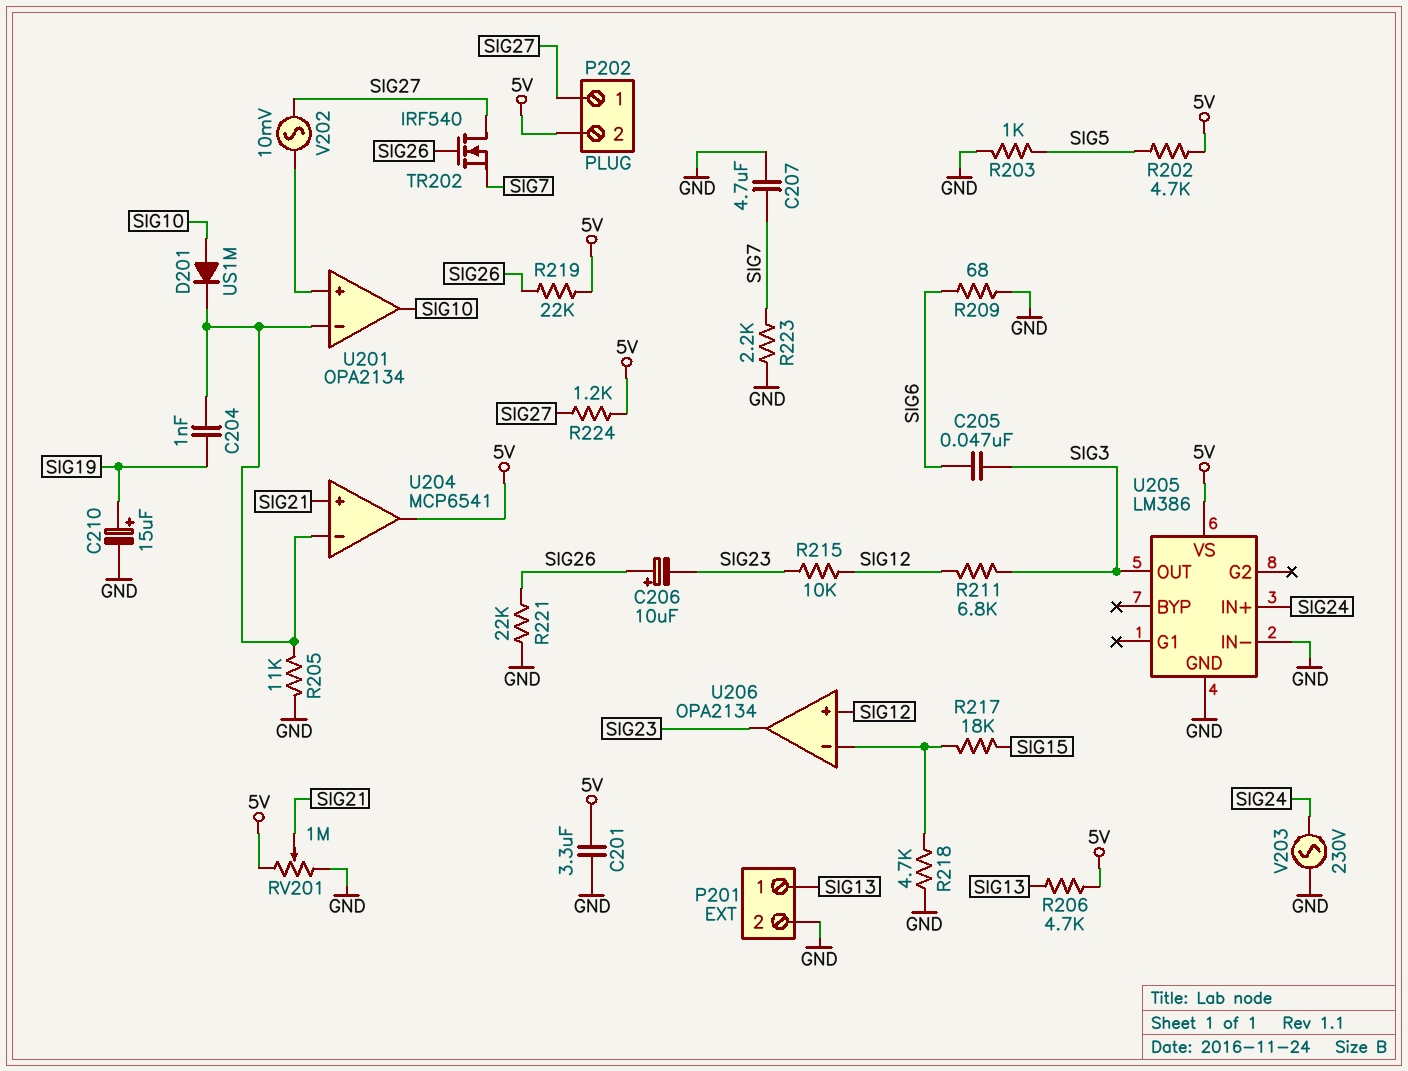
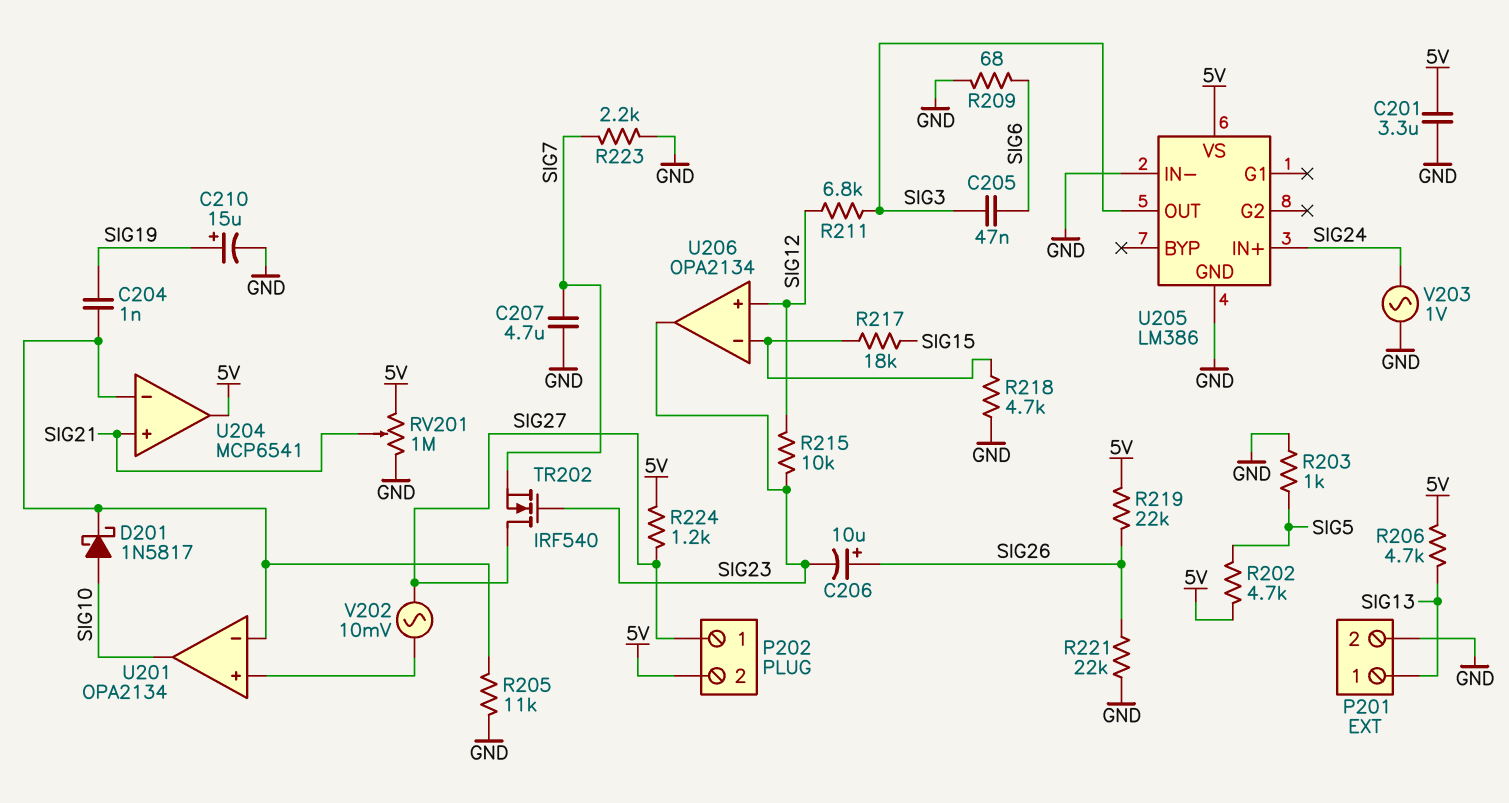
D201: diode US1M (A SIG10, K U201/in-) -> schottky 1N5817 (A SIG10, K U201/in-)
TR202: NMOS IRF540 (G SIG26, D SIG27, S SIG7) -> NMOS IRF540 (G SIG23, D SIG27, S SIG7)
V203: AC 230V (GND, SIG24) -> AC 1V (GND, SIG24)

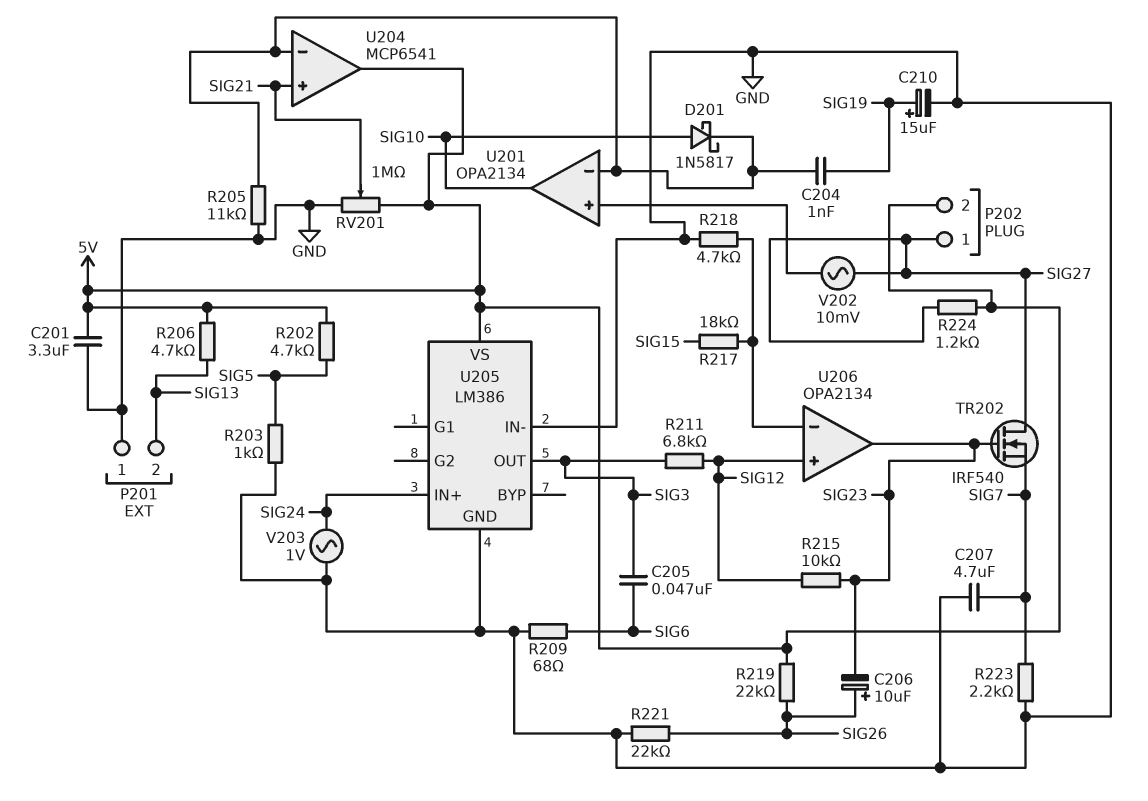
P201 pin 1: SIG13 -> GND
P201 pin 2: GND -> SIG13

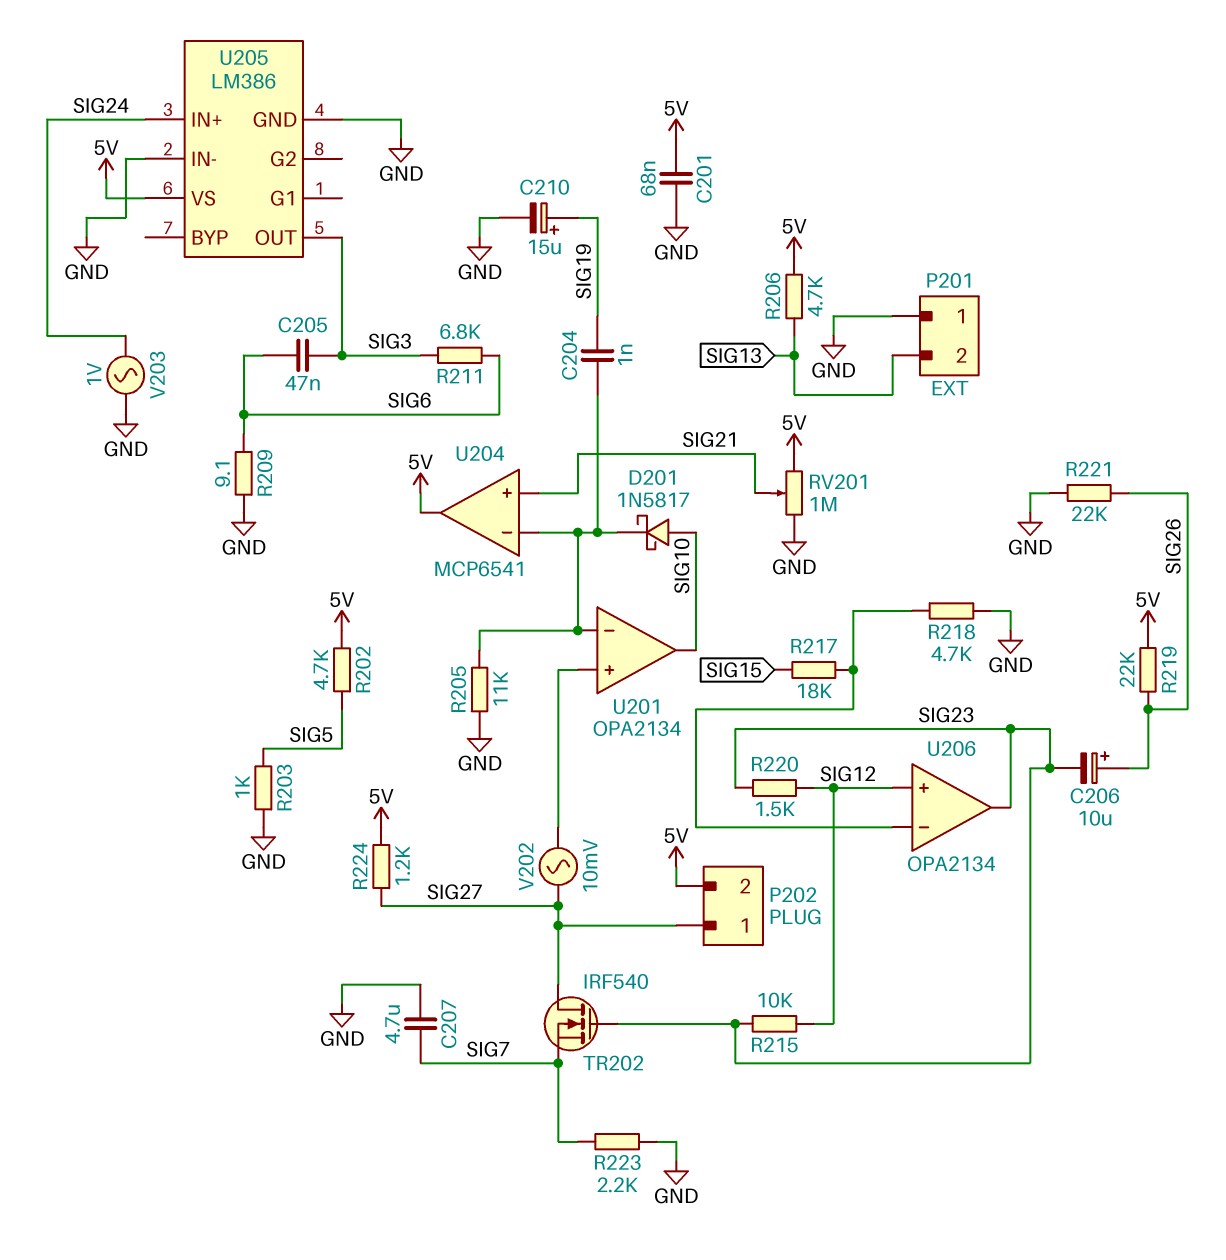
C201: 3.3uF (5V, GND) -> 68nF (5V, GND)
R209: 68 (GND, SIG6) -> 9.1 (GND, SIG6)
R211: 6.8k (SIG3, SIG12) -> 6.8k (SIG3, SIG6)
R220: none -> 1.5k (SIG12, SIG23)

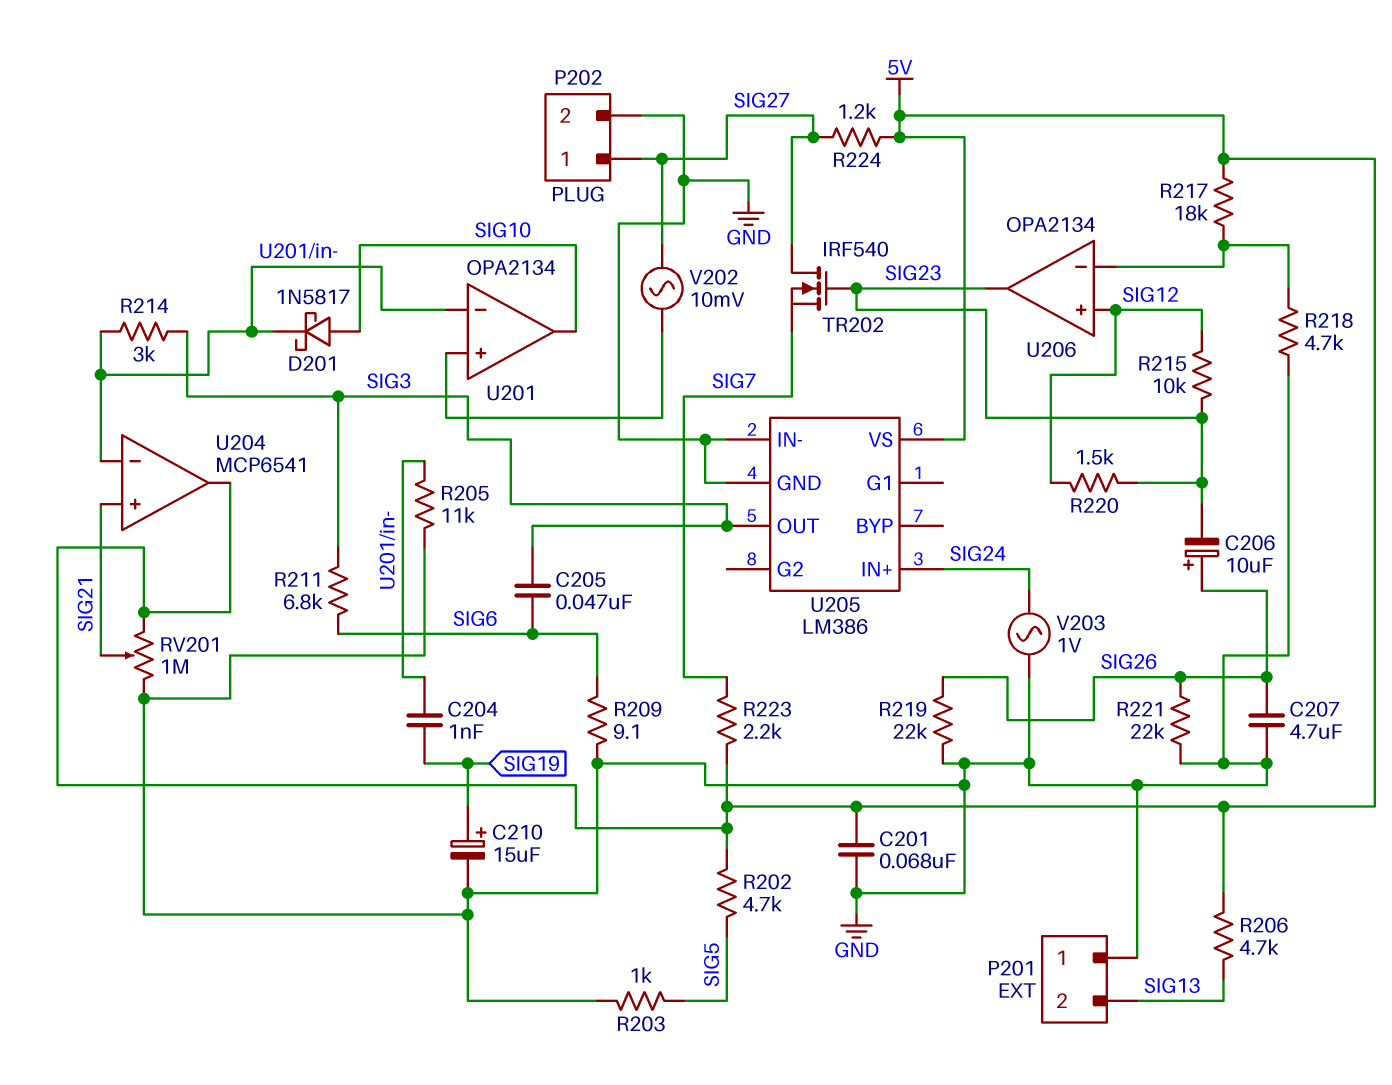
C207: 4.7uF (GND, SIG7) -> 4.7uF (GND, SIG26)
P202 pin 2: 5V -> GND
R214: none -> 3k (SIG3, U201/in-)
R217: 18k (SIG15, U206/in-) -> 18k (5V, U206/in-)
R219: 22k (5V, SIG26) -> 22k (GND, SIG26)
R223: 2.2k (GND, SIG7) -> 2.2k (5V, SIG7)

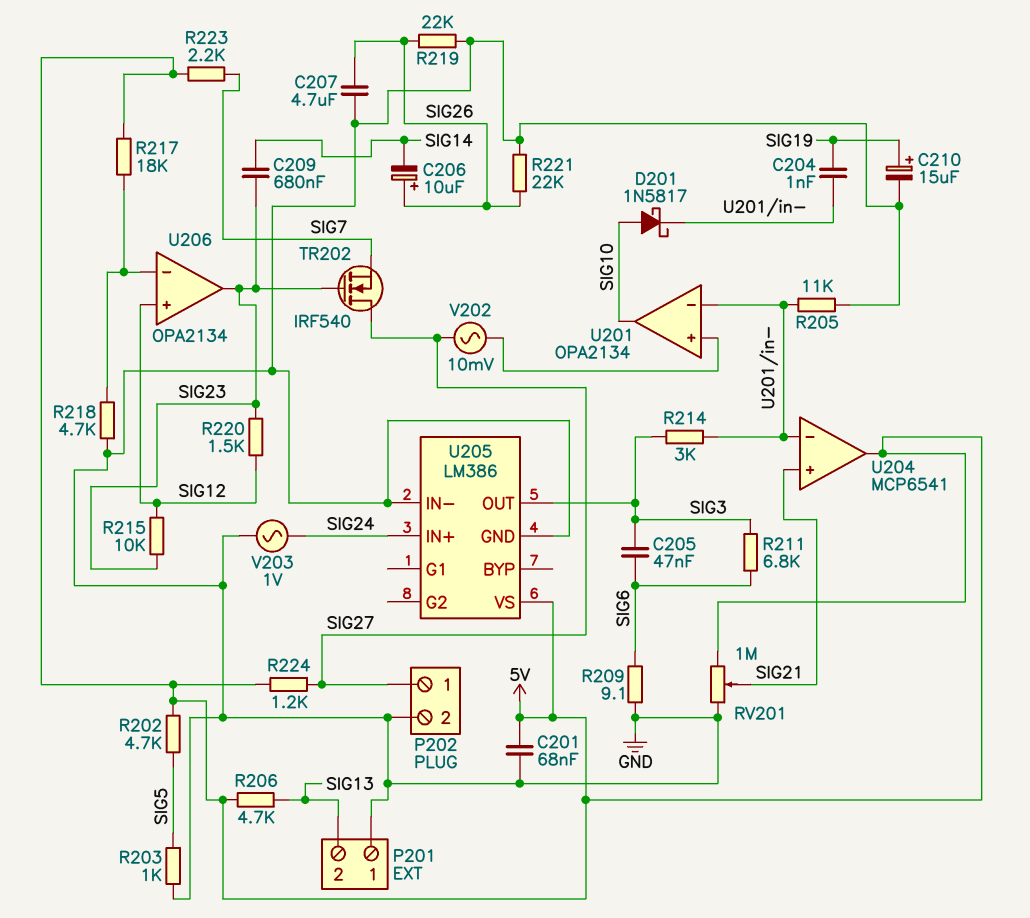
C206: 10uF (plus SIG26, minus SIG23) -> 10uF (plus SIG26, minus SIG14)
C209: none -> 680nF (SIG14, SIG23)

